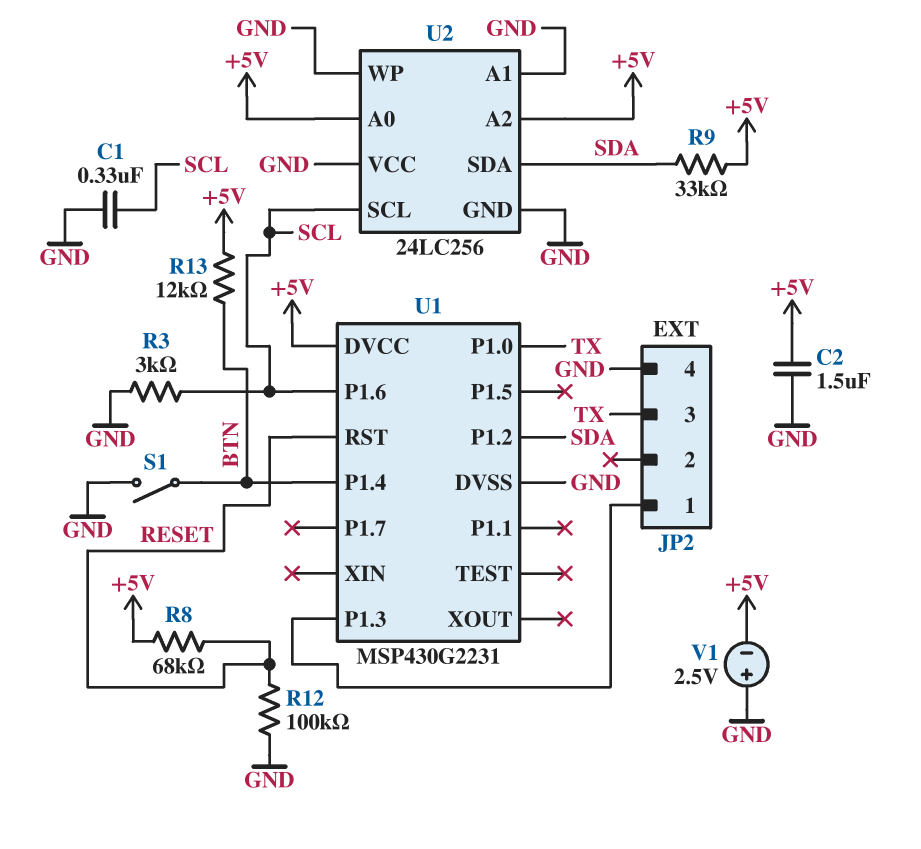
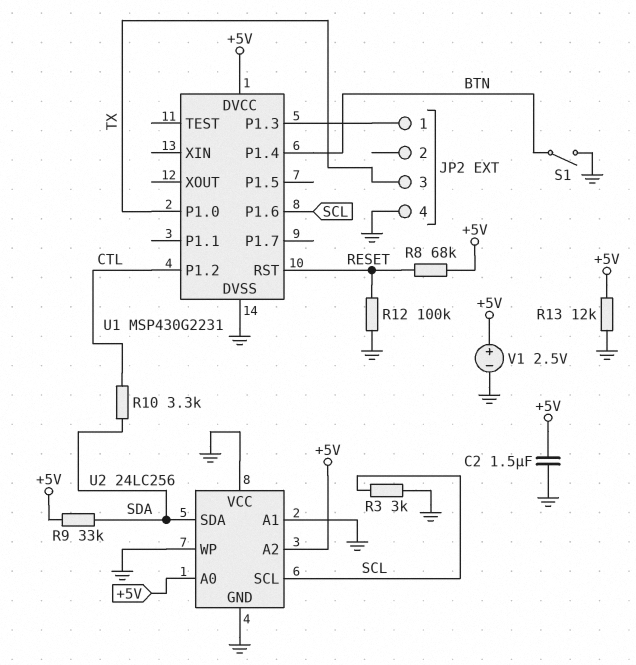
C1: 330nF (GND, SCL) -> none
R10: none -> 3.3k (CTL, SDA)
R13: 12k (+5V, BTN) -> 12k (+5V, GND)
U1 pin P1.2: SDA -> CTL
V1: 2.5V (plus GND, minus +5V) -> 2.5V (plus +5V, minus GND)

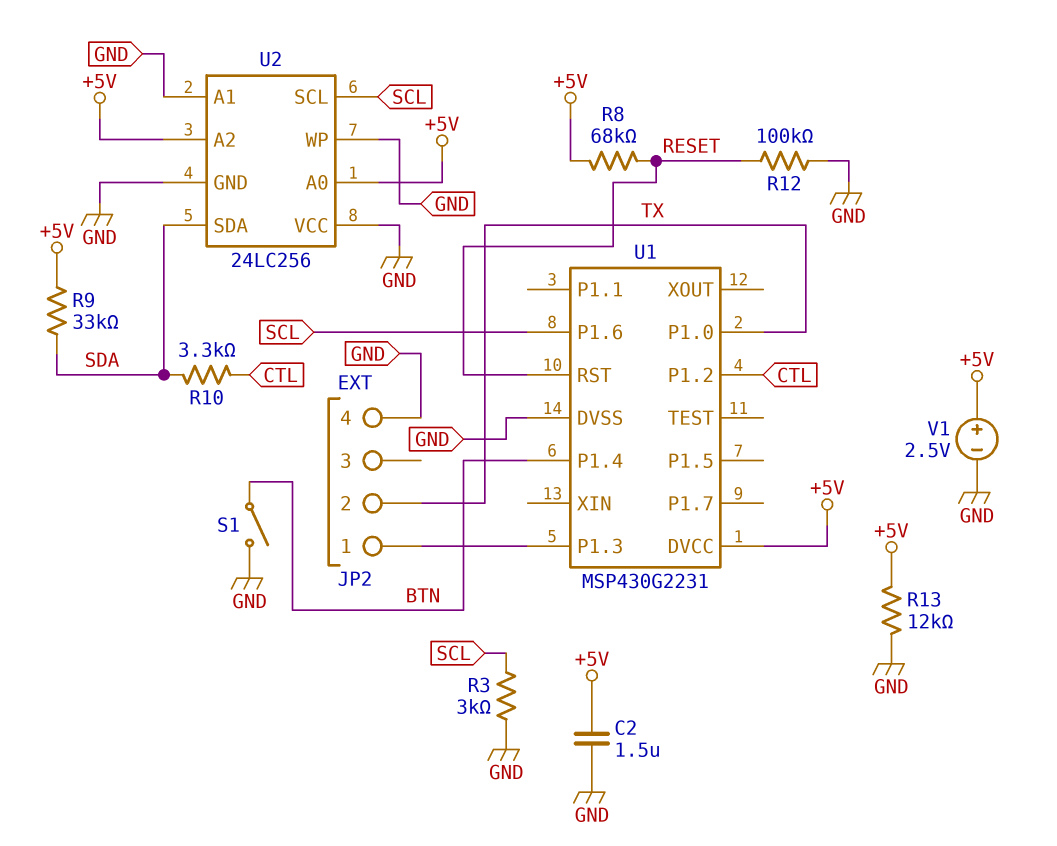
JP2 pin 2: none -> TX
JP2 pin 3: TX -> none

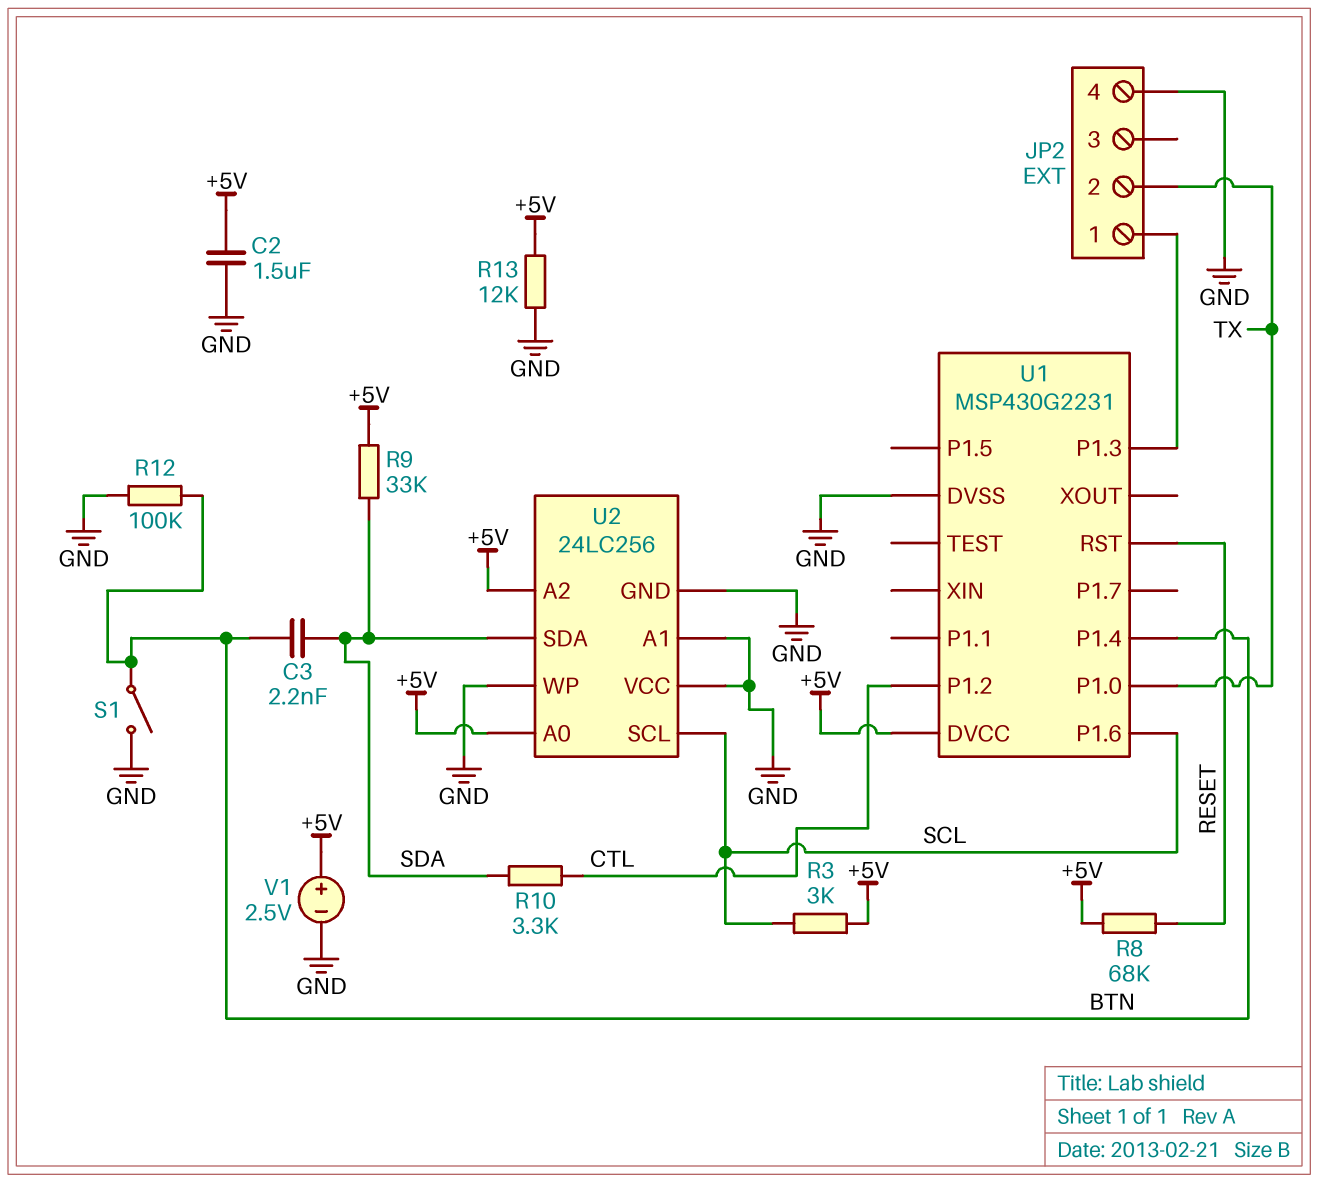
C3: none -> 2.2nF (BTN, SDA)
R3: 3k (GND, SCL) -> 3k (+5V, SCL)
R12: 100k (GND, RESET) -> 100k (BTN, GND)

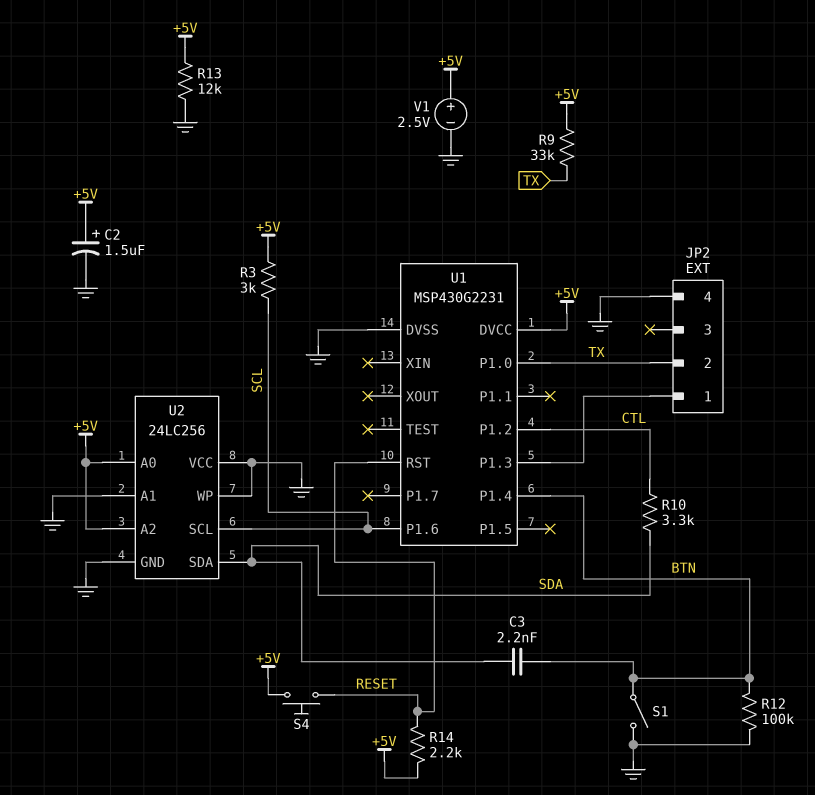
C2: 1.5uF (+5V, GND) -> 1.5uF (plus +5V, minus GND)
R8: 68k (+5V, RESET) -> none
R9: 33k (+5V, SDA) -> 33k (+5V, TX)
R14: none -> 2.2k (+5V, RESET)
S4: none -> button (+5V, RESET)

